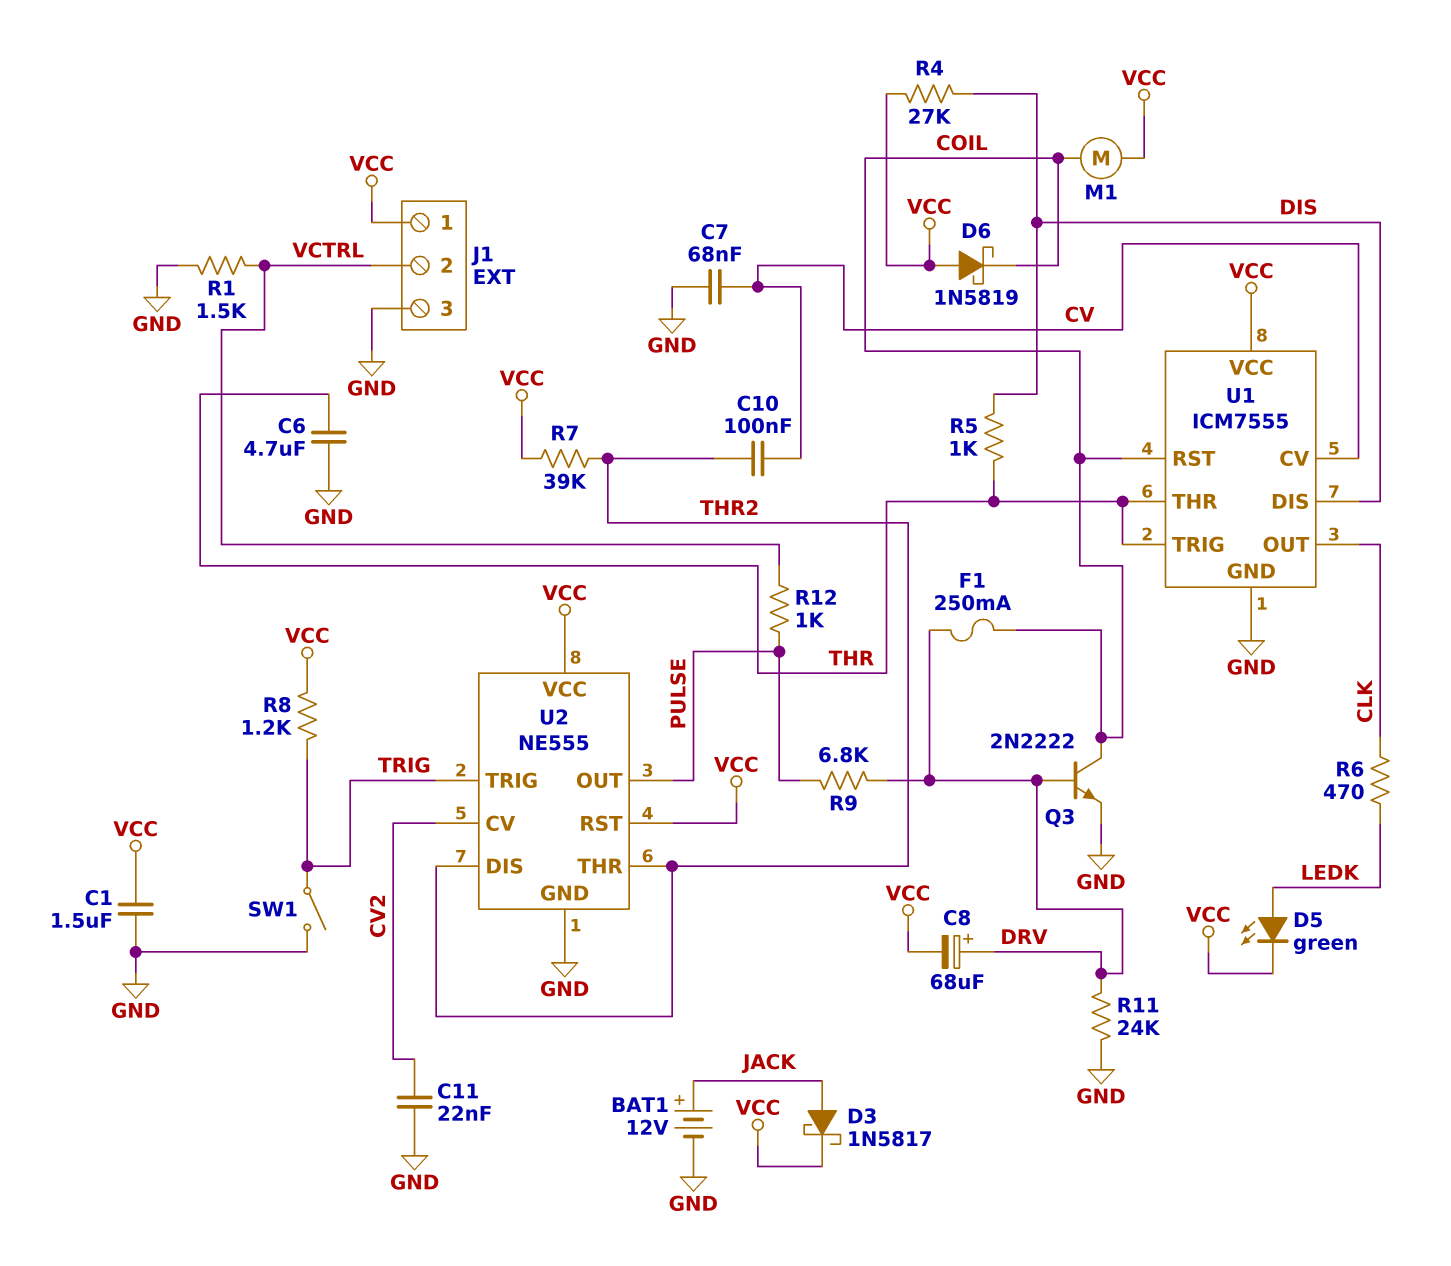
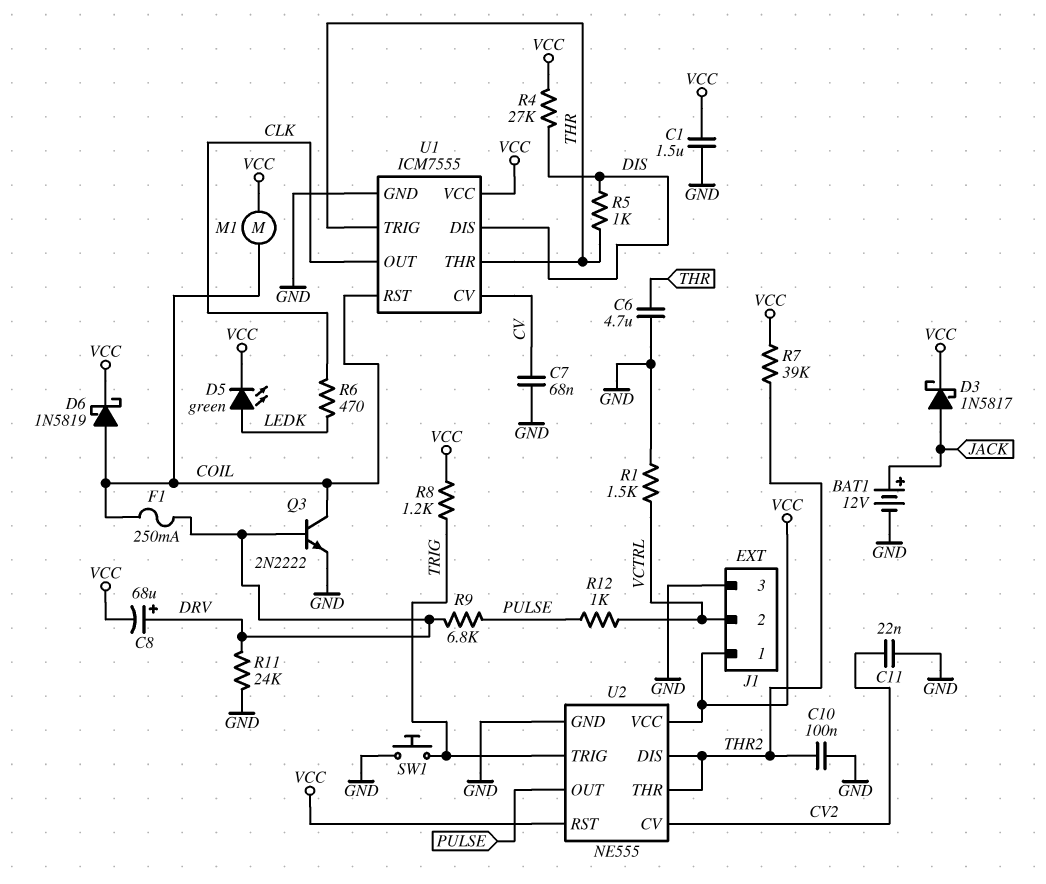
C10: 100nF (CV, THR2) -> 100nF (GND, THR2)
D6: schottky 1N5819 (A VCC, K COIL) -> schottky 1N5819 (A COIL, K VCC)
SW1: switch (GND, TRIG) -> button (GND, TRIG)

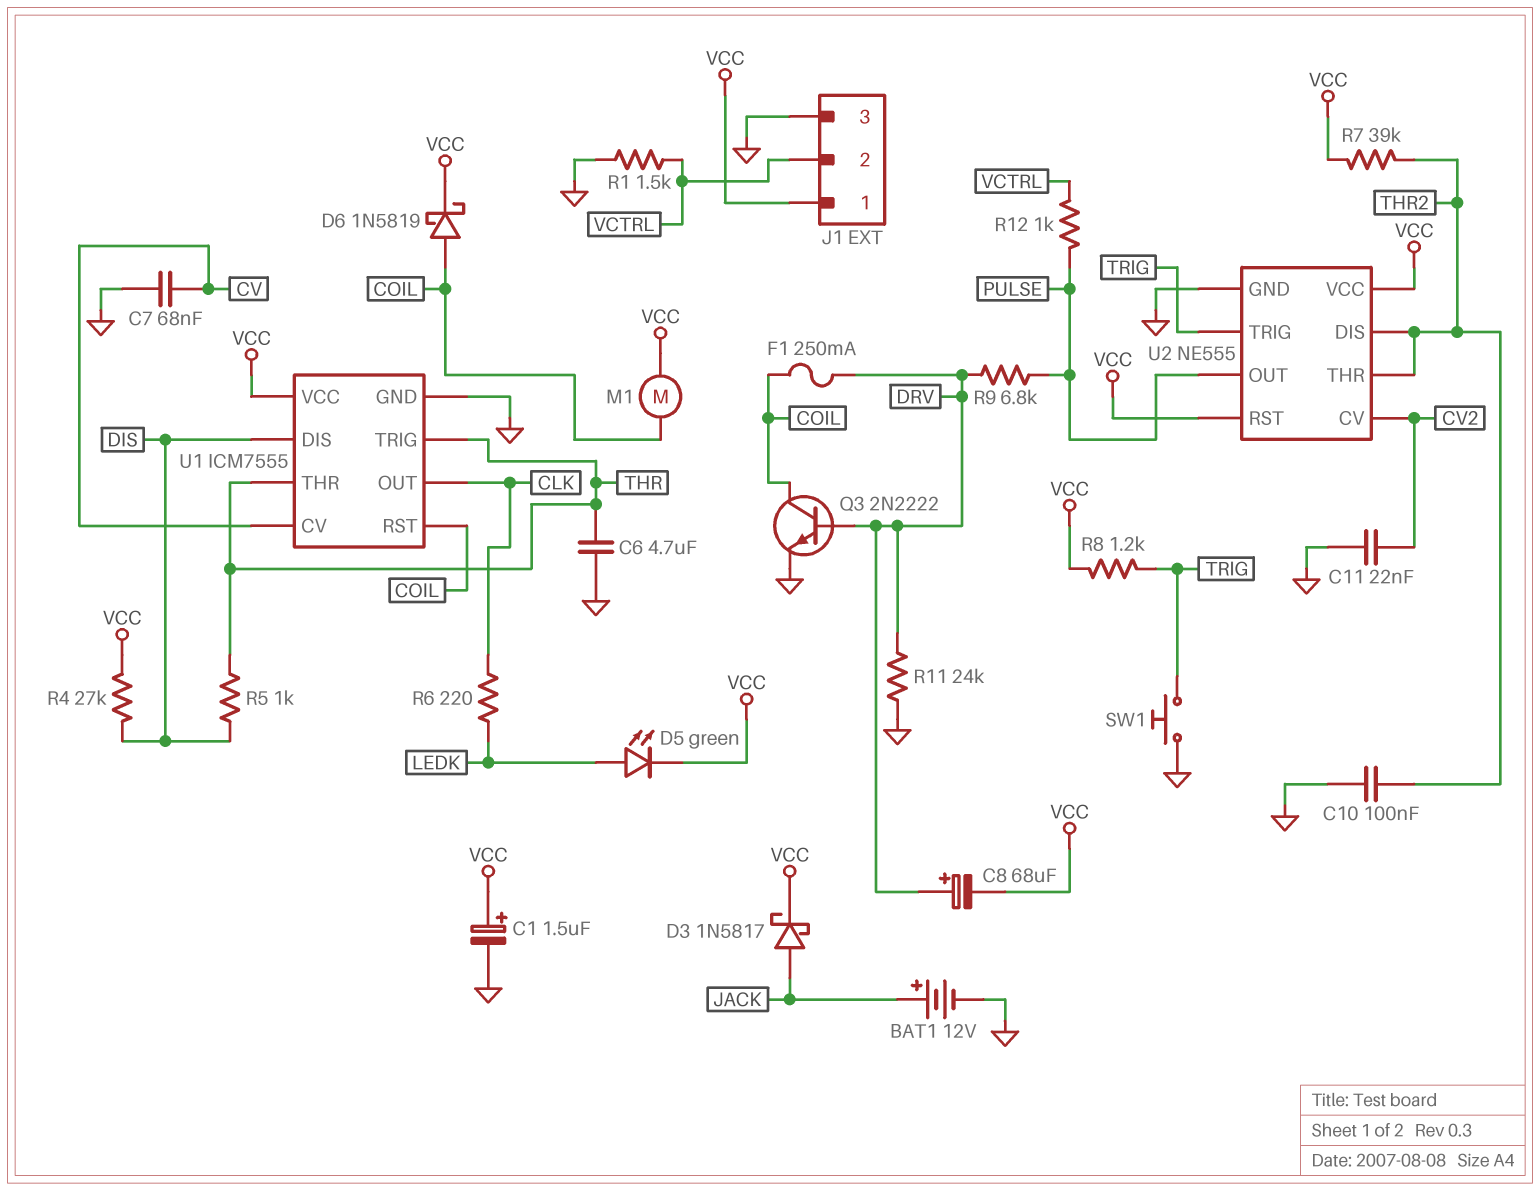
C1: 1.5uF (GND, VCC) -> 1.5uF (plus VCC, minus GND)
R6: 470 (CLK, LEDK) -> 220 (CLK, LEDK)

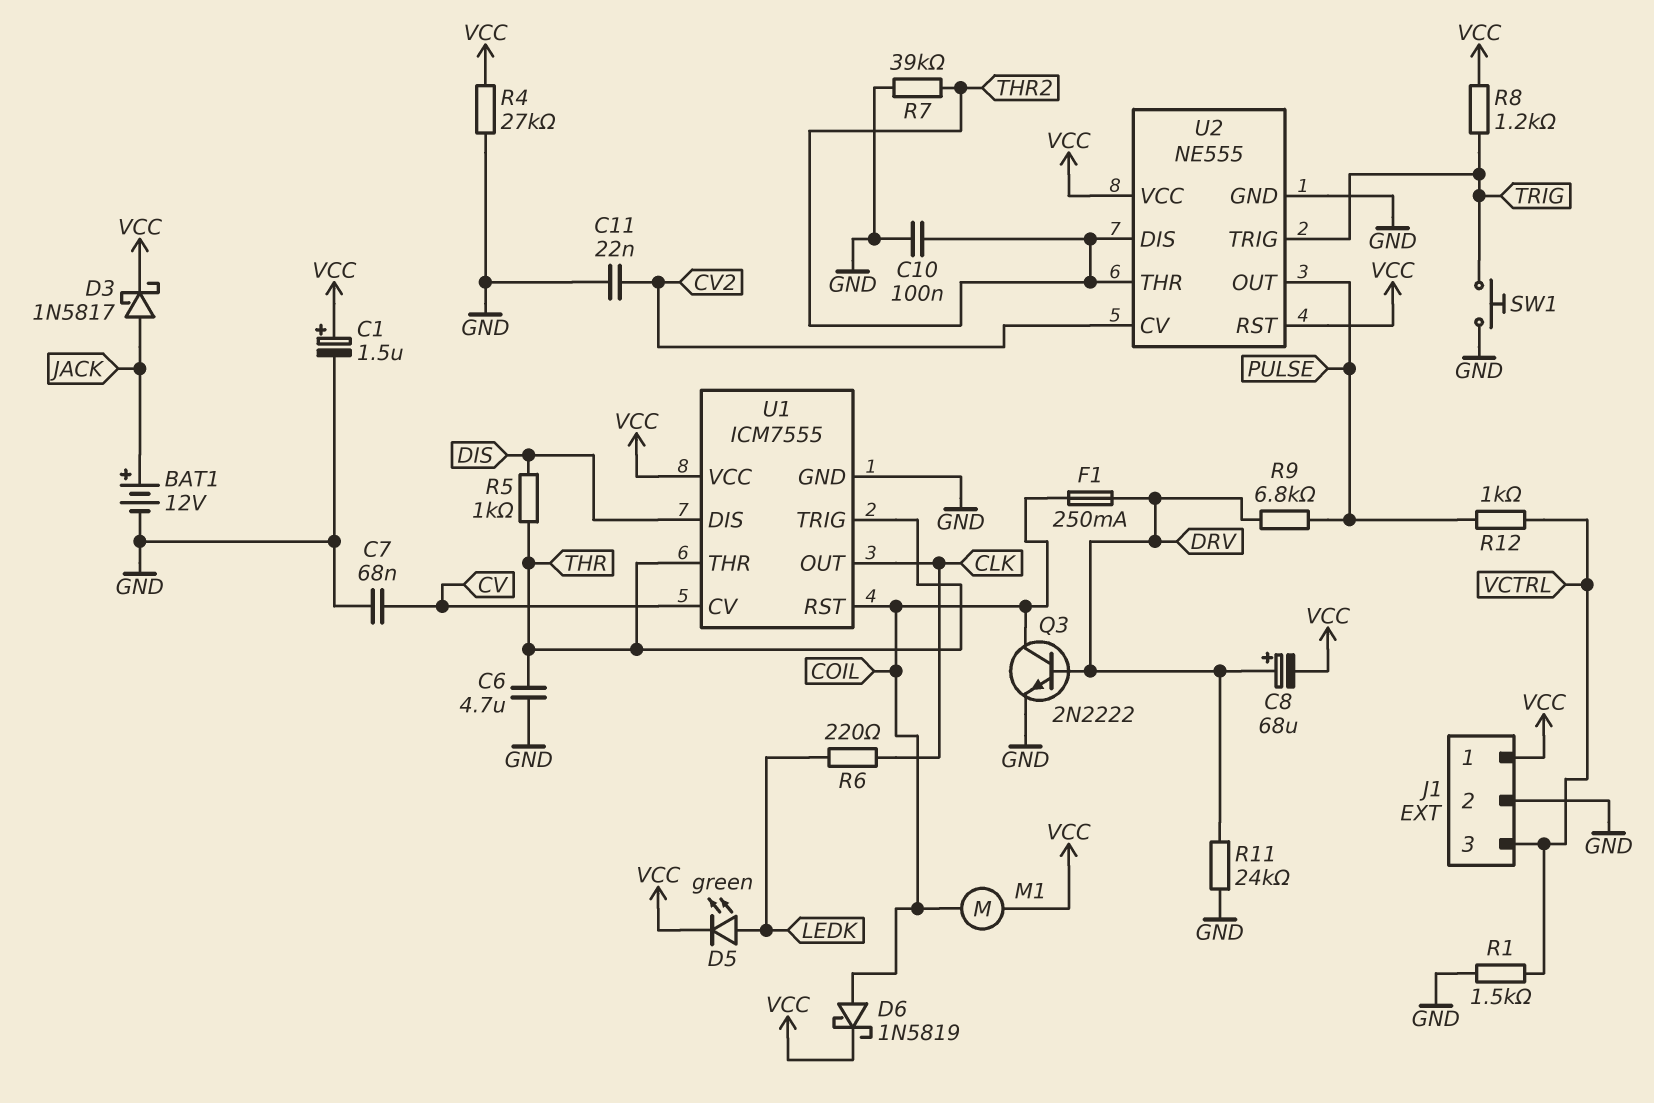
J1 pin 2: VCTRL -> GND
J1 pin 3: GND -> VCTRL
R4: 27k (DIS, VCC) -> 27k (GND, VCC)
R7: 39k (THR2, VCC) -> 39k (GND, THR2)

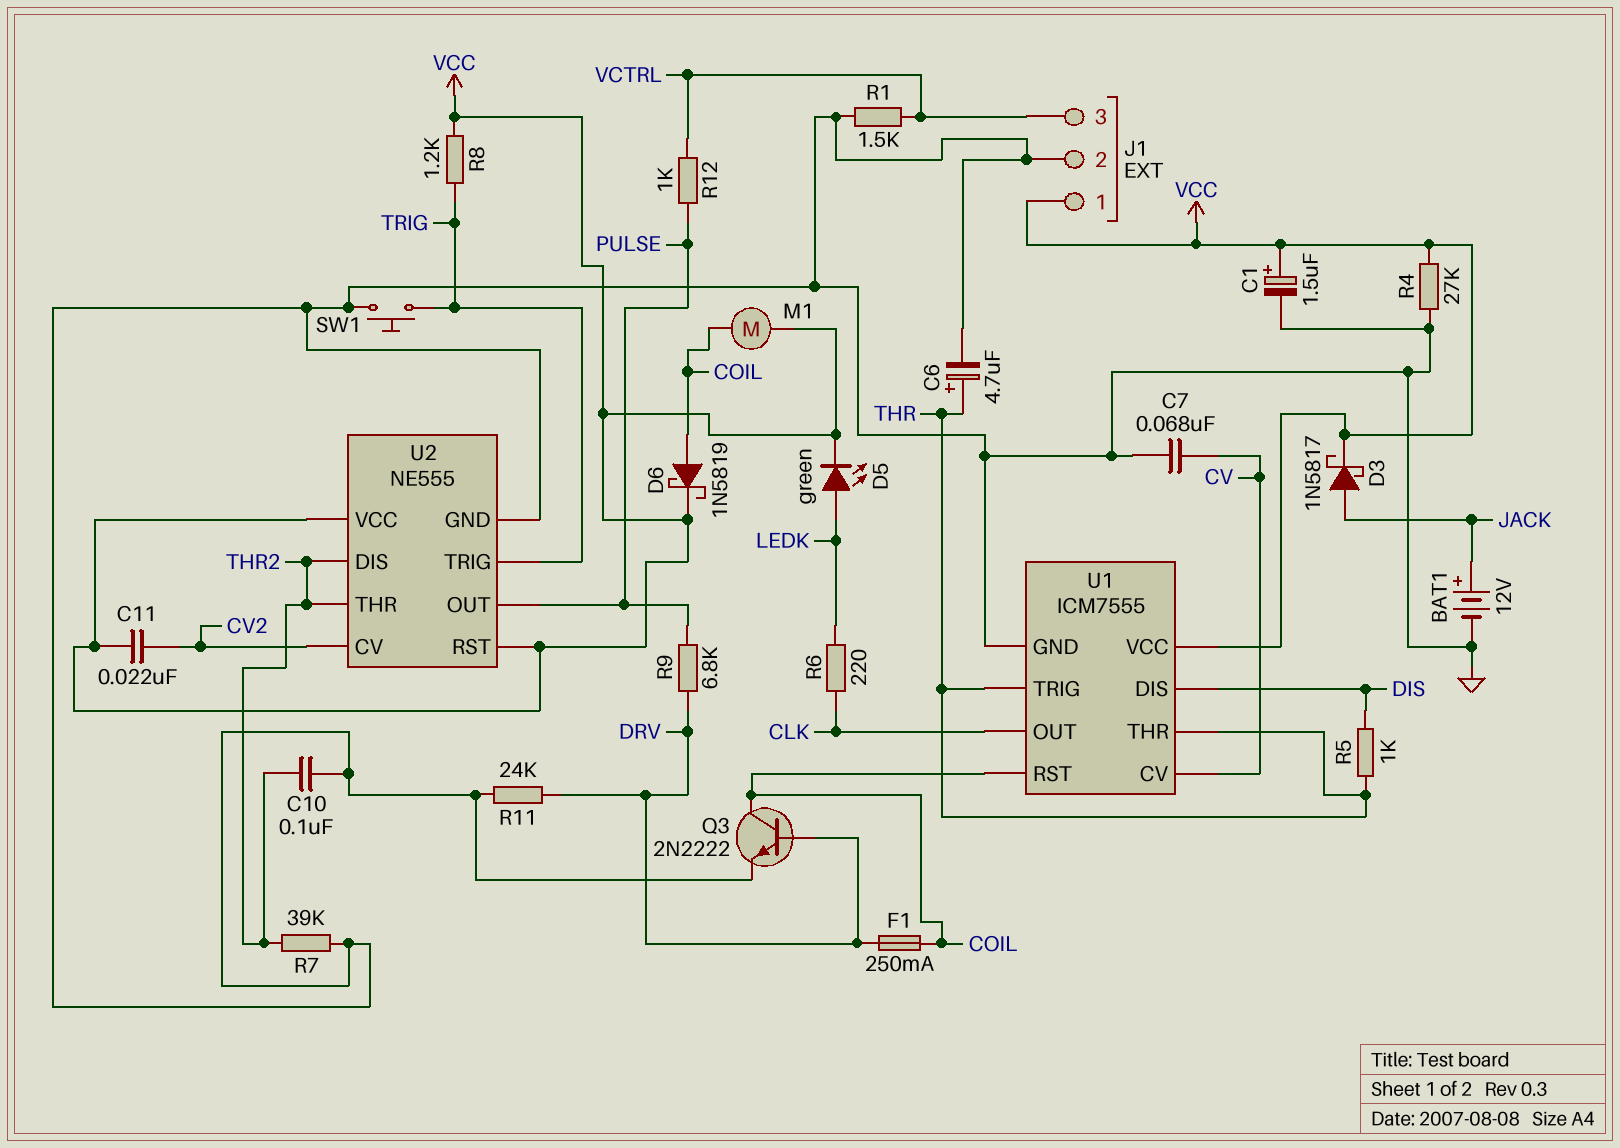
C6: 4.7uF (GND, THR) -> 4.7uF (plus THR, minus GND)
C8: 68uF (plus DRV, minus VCC) -> none
C11: 22nF (CV2, GND) -> 22nF (CV2, VCC)

